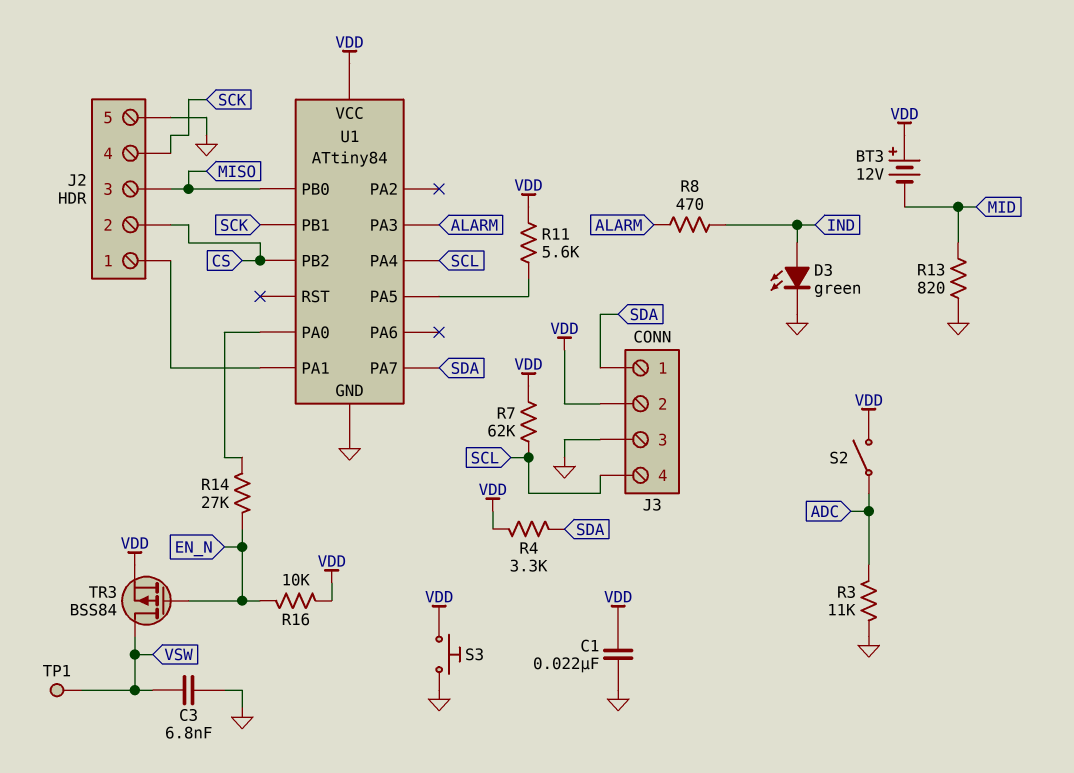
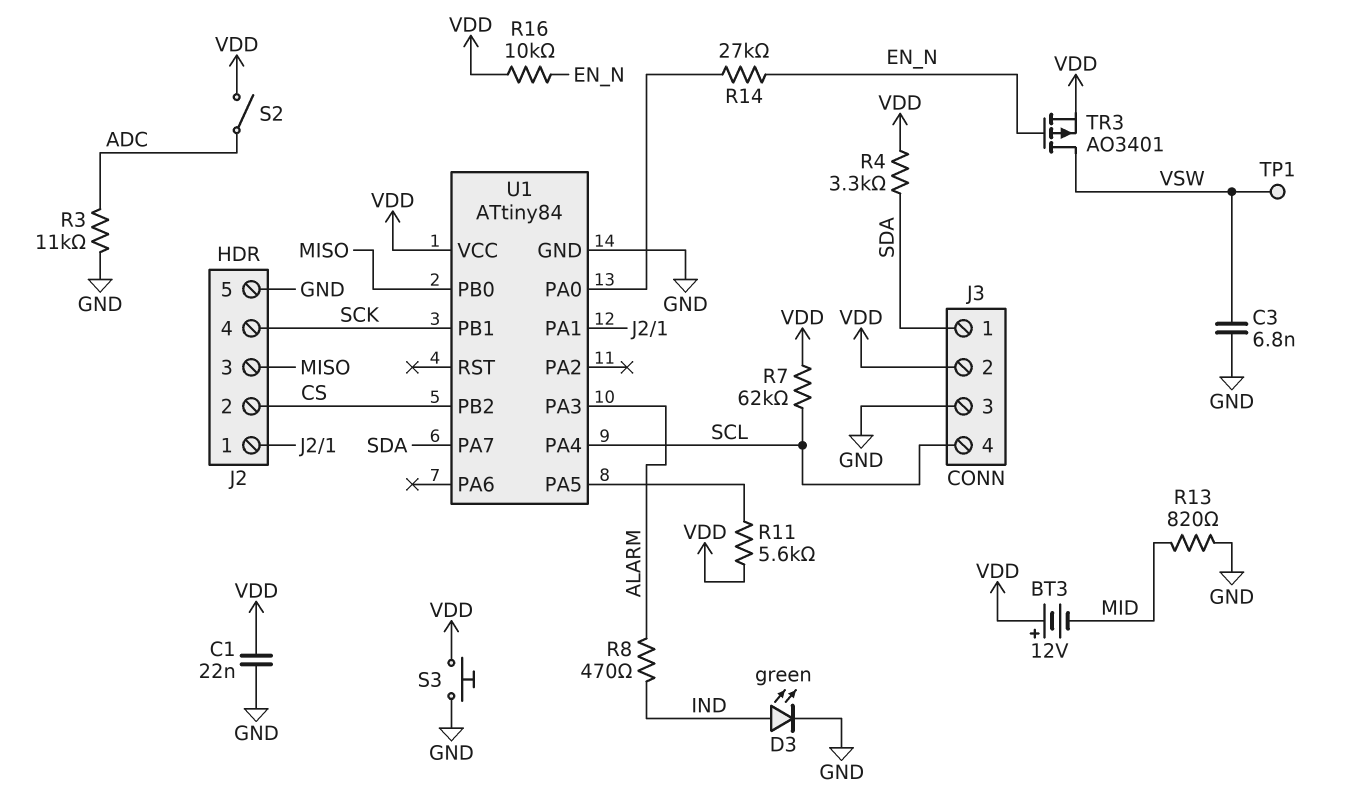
TR3: PMOS BSS84 (G EN_N, D VSW, S VDD) -> PMOS AO3401 (G EN_N, D VSW, S VDD)

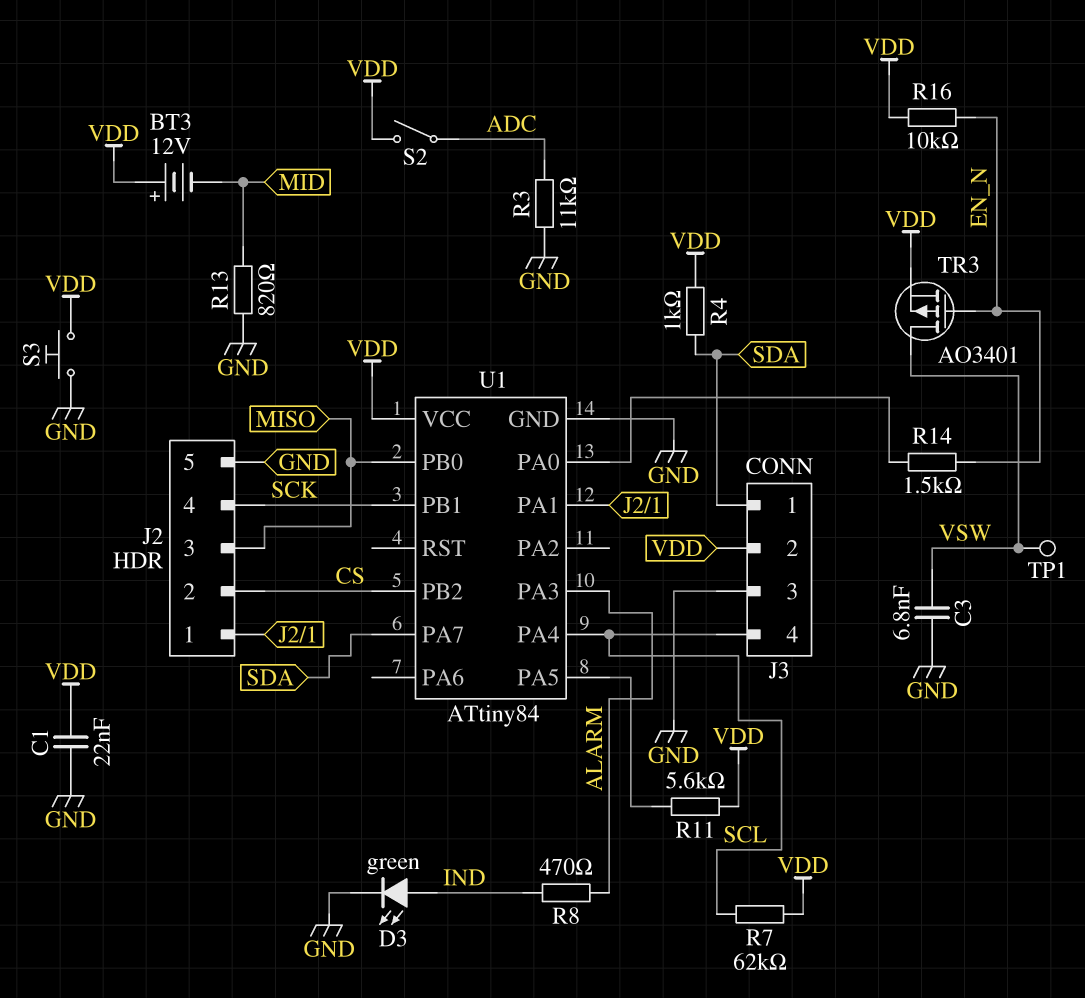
R4: 3.3k (SDA, VDD) -> 1k (SDA, VDD)
R14: 27k (EN_N, U1/PA0) -> 1.5k (EN_N, U1/PA0)

